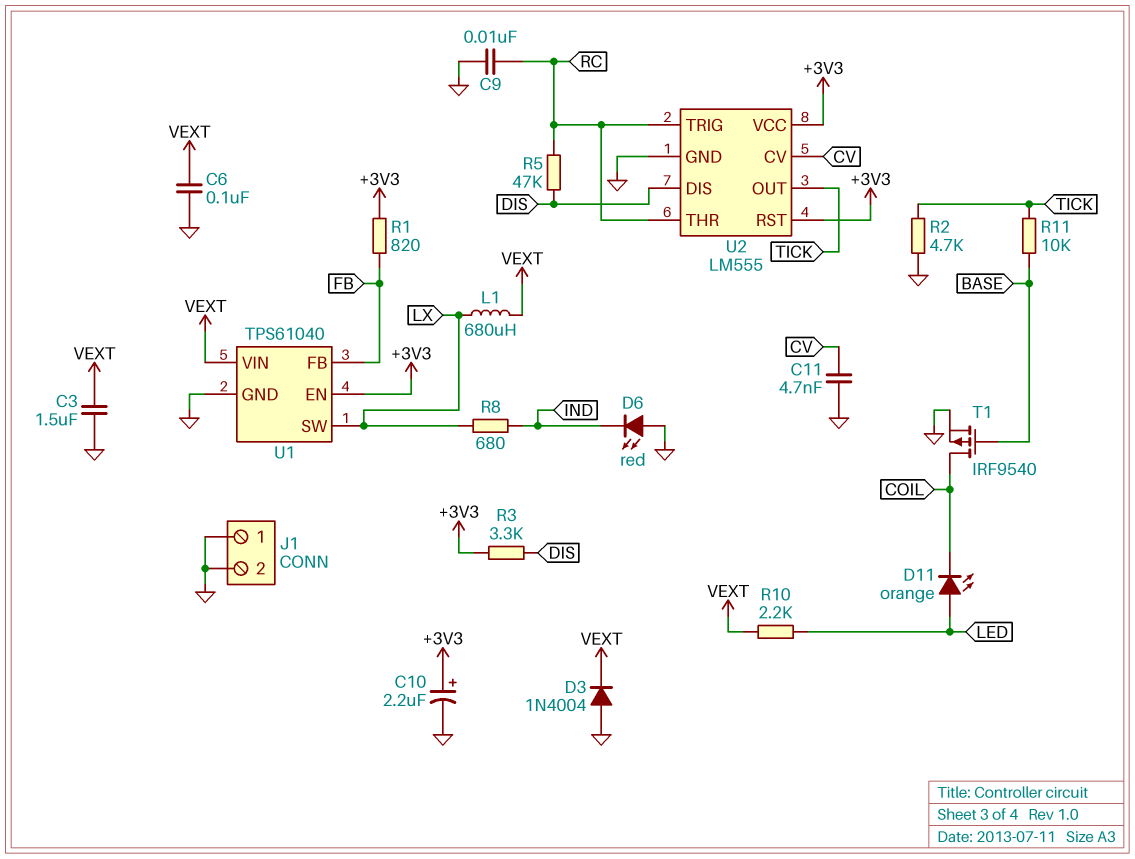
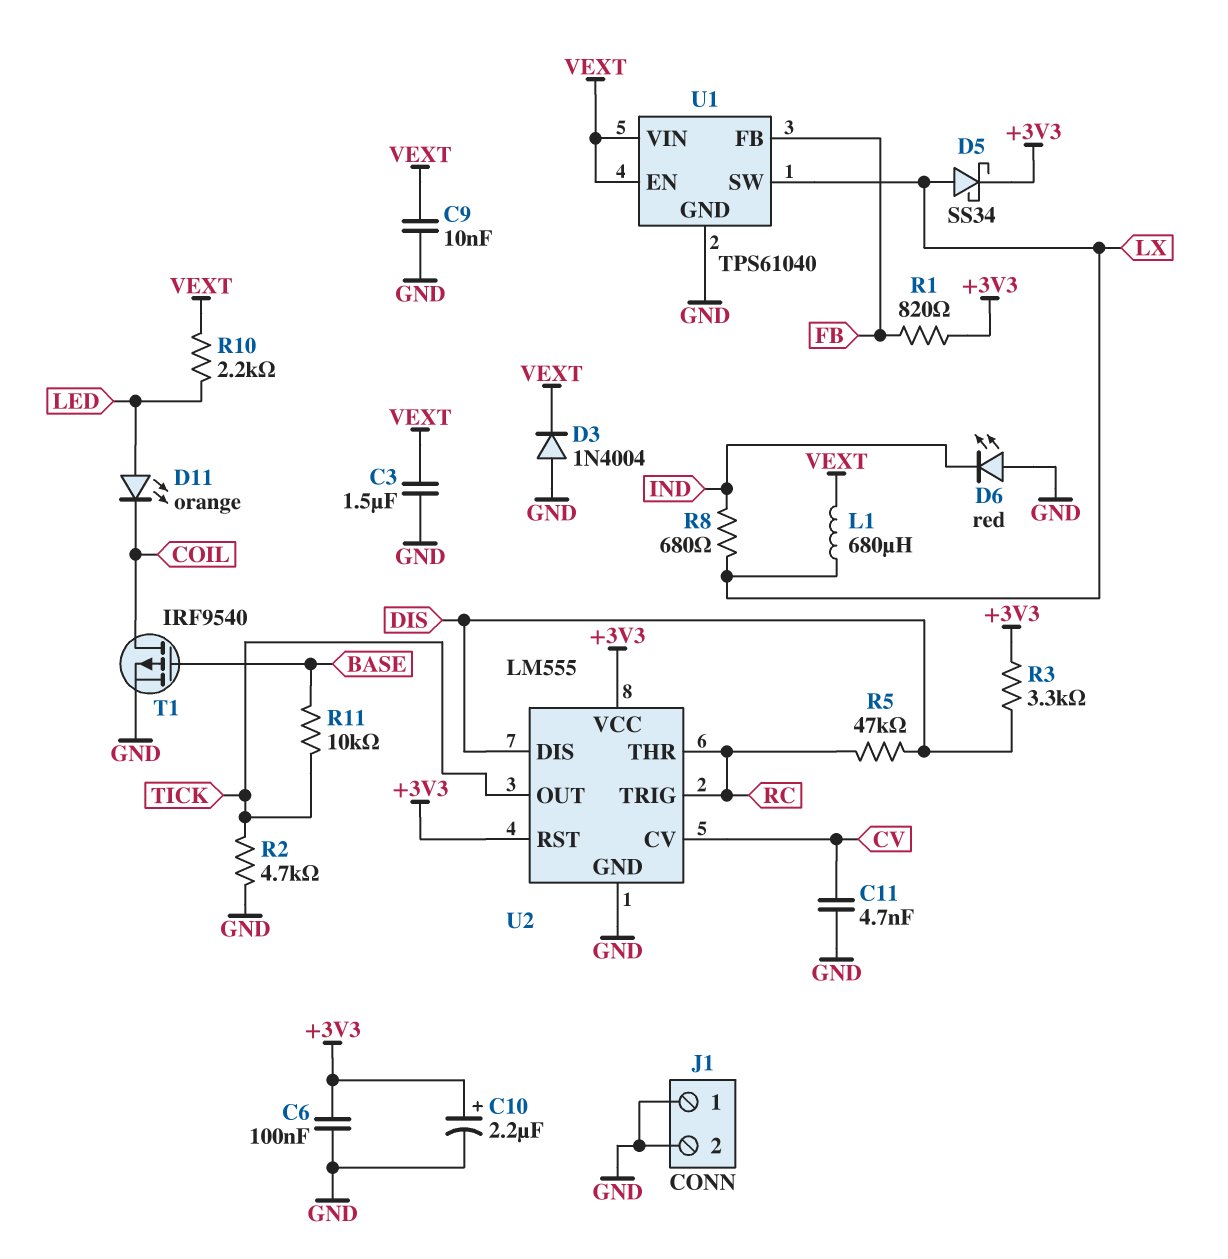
C6: 100nF (GND, VEXT) -> 100nF (+3V3, GND)
C9: 10nF (GND, RC) -> 10nF (GND, VEXT)
D5: none -> schottky SS34 (A LX, K +3V3)
U1 pin EN: +3V3 -> VEXT

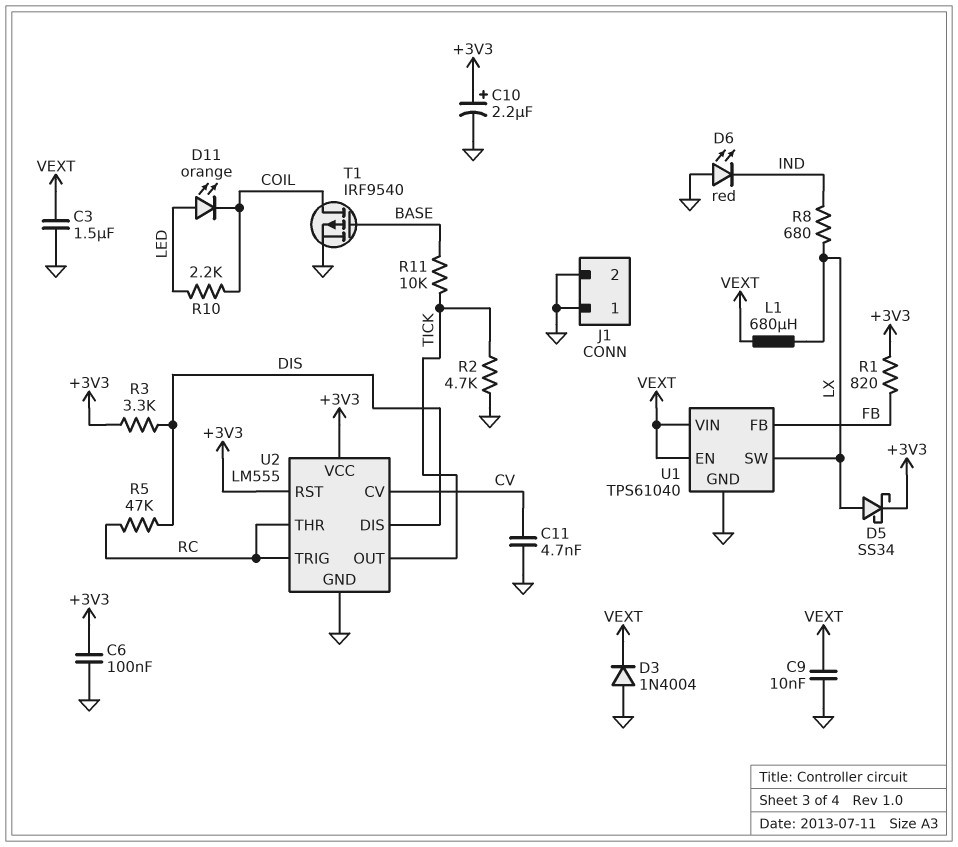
R10: 2.2k (LED, VEXT) -> 2.2k (COIL, LED)

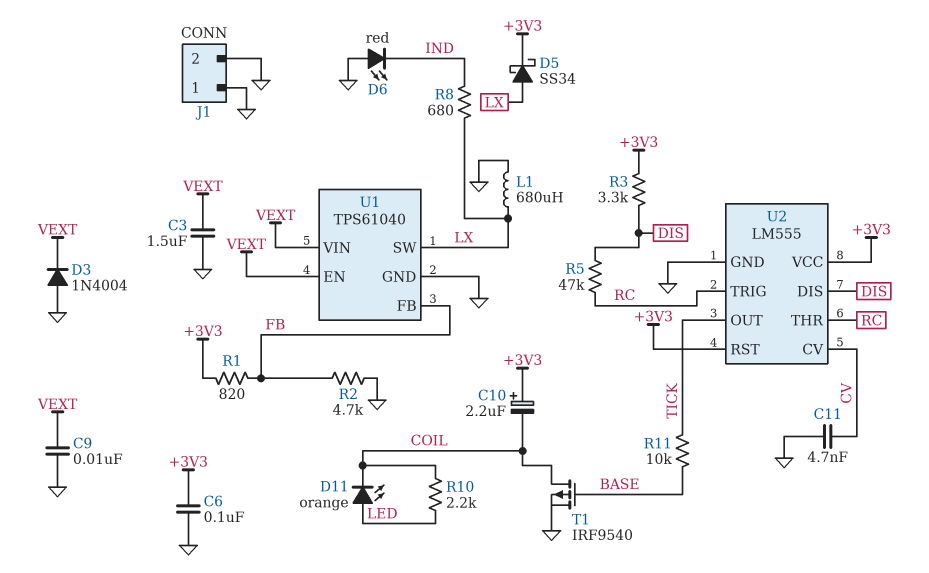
C10: 2.2uF (plus +3V3, minus GND) -> 2.2uF (plus +3V3, minus COIL)
L1: 680uH (LX, VEXT) -> 680uH (GND, LX)
R2: 4.7k (GND, TICK) -> 4.7k (FB, GND)

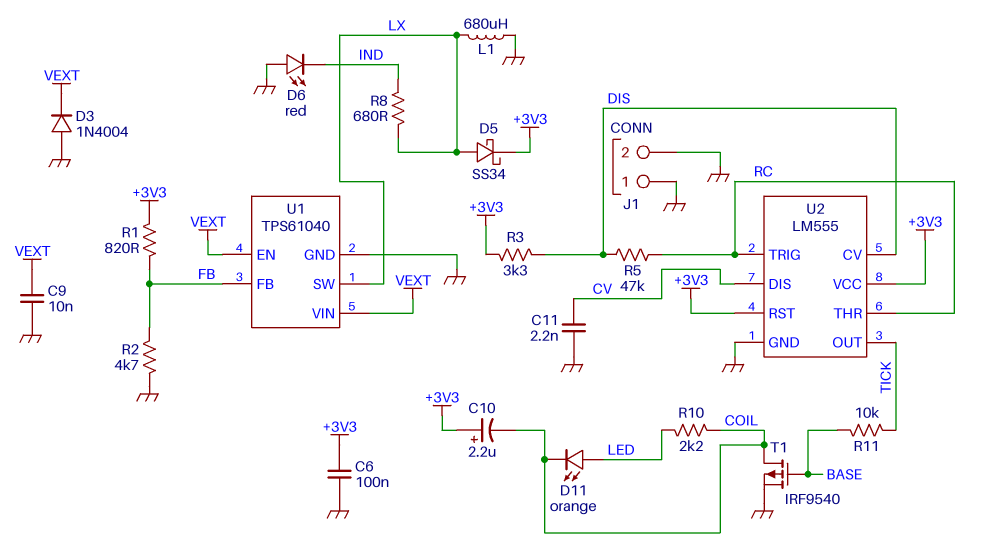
C3: 1.5uF (GND, VEXT) -> none
C11: 4.7nF (CV, GND) -> 2.2nF (CV, GND)
U2 pin CV: CV -> DIS
U2 pin DIS: DIS -> CV

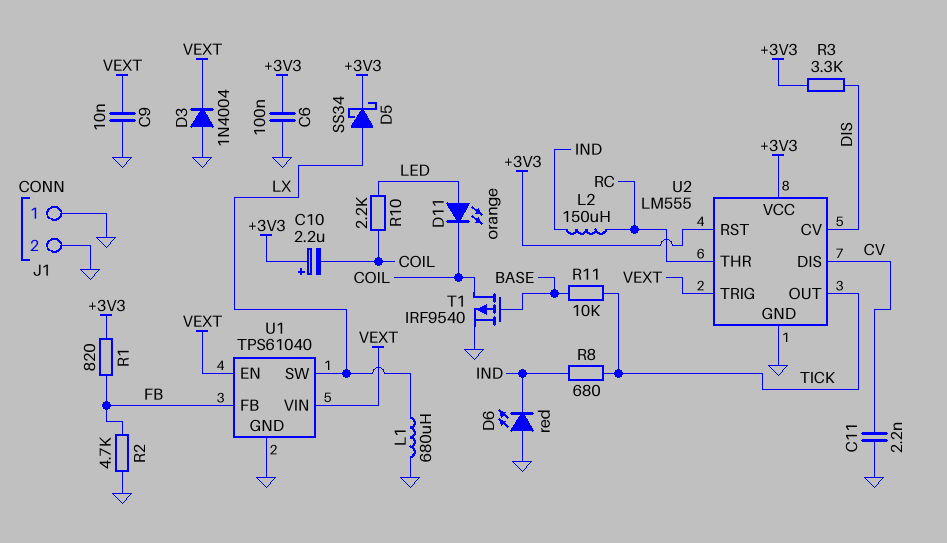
L2: none -> 150uH (IND, RC)
R5: 47k (DIS, RC) -> none
R8: 680 (IND, LX) -> 680 (IND, TICK)
U2 pin TRIG: RC -> VEXT

